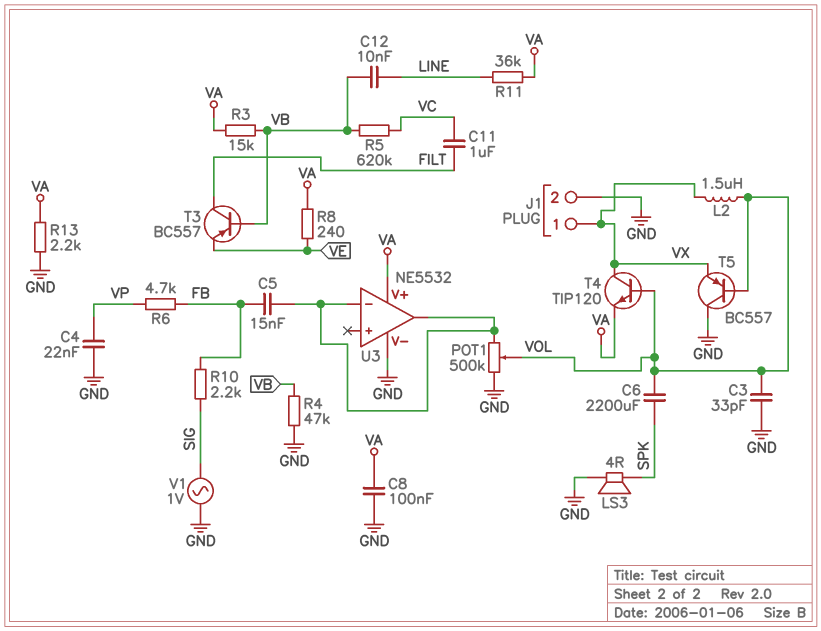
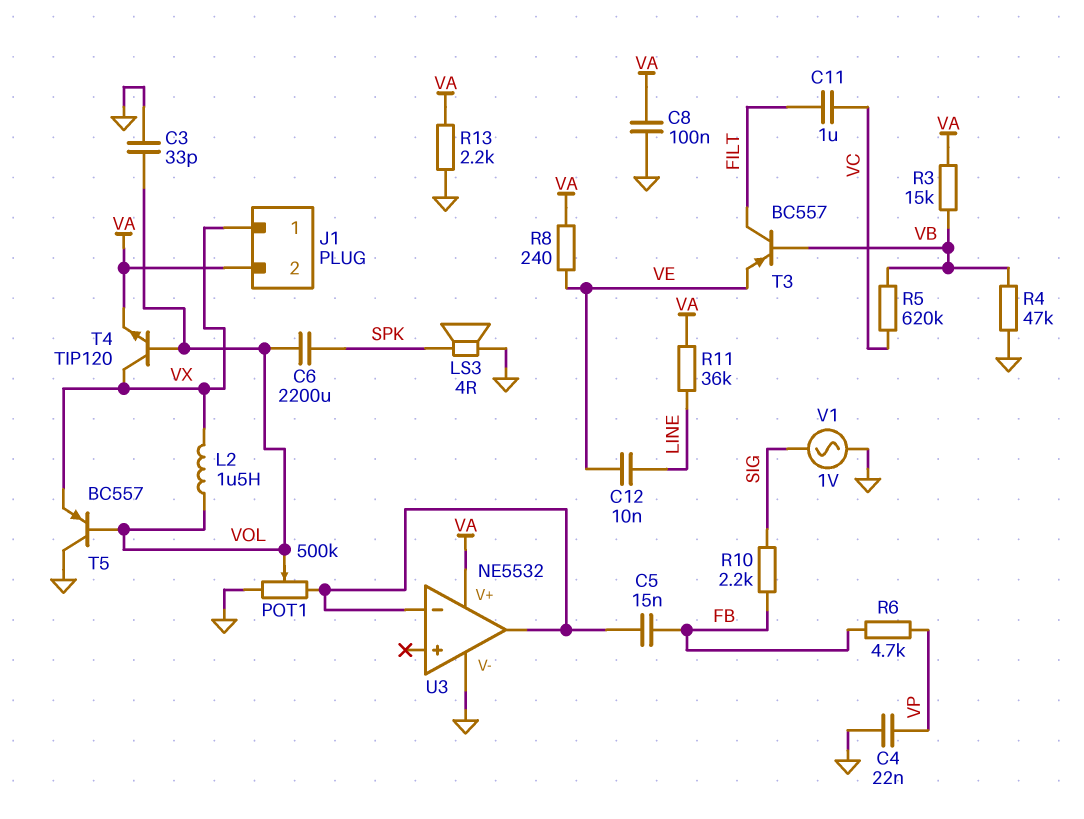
C12: 10nF (LINE, VB) -> 10nF (LINE, VE)
J1 pin 2: GND -> VA

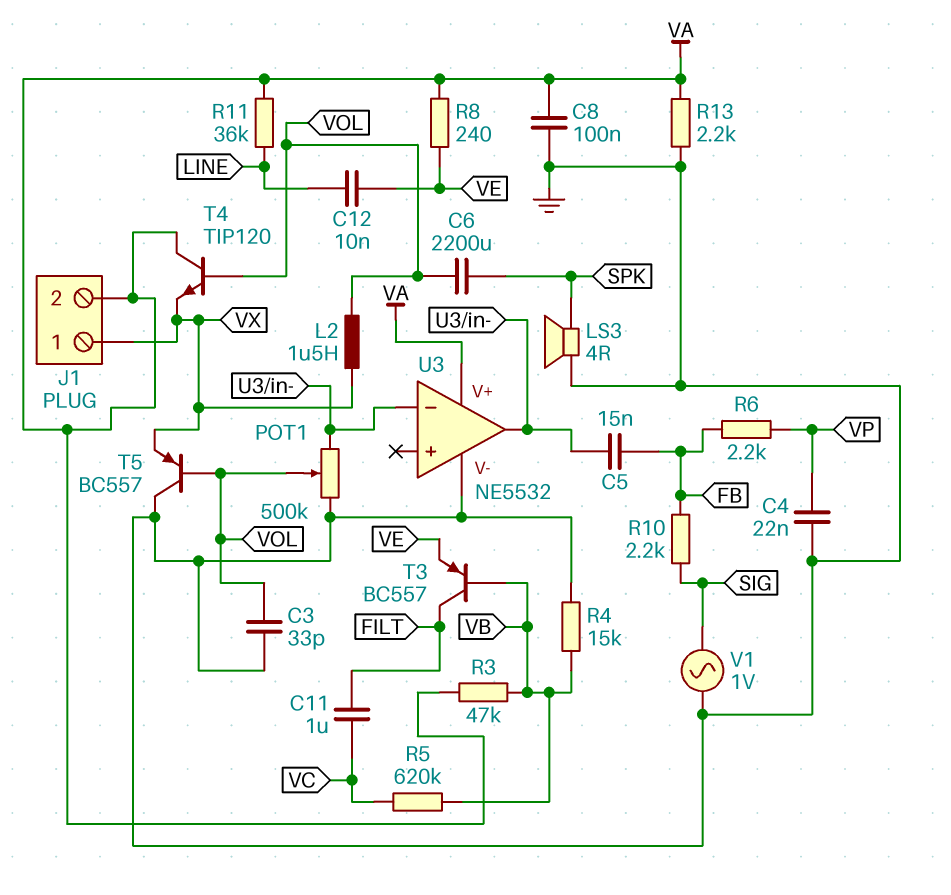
R3: 15k (VA, VB) -> 47k (VA, VB)
R4: 47k (GND, VB) -> 15k (GND, VB)
R6: 4.7k (FB, VP) -> 2.2k (FB, VP)
T4: NPN TIP120 (B VOL, C VX, E VA) -> NPN TIP120 (B VOL, C VA, E VX)

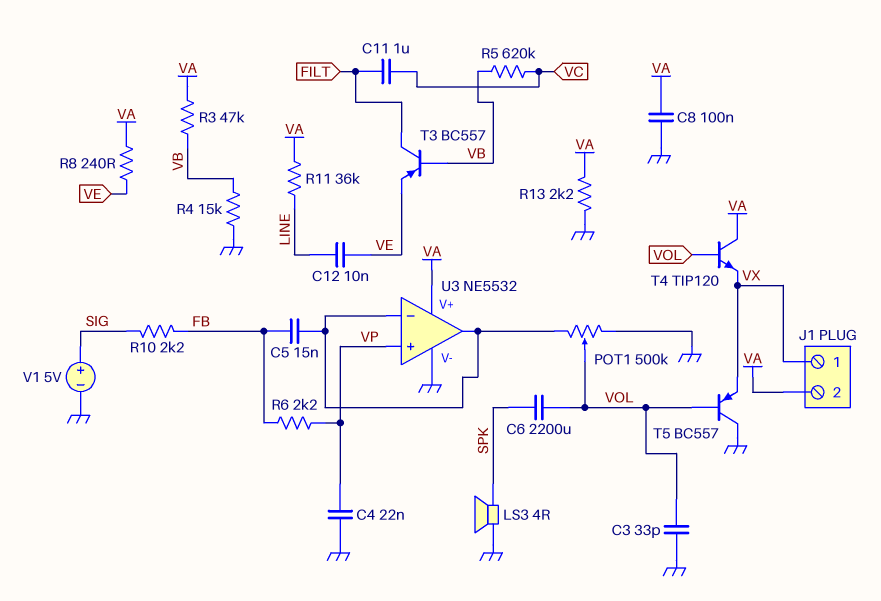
L2: 1.5uH (VOL, VX) -> none
U3 pin in+: none -> VP
V1: AC 1V (GND, SIG) -> 5V (plus SIG, minus GND)

